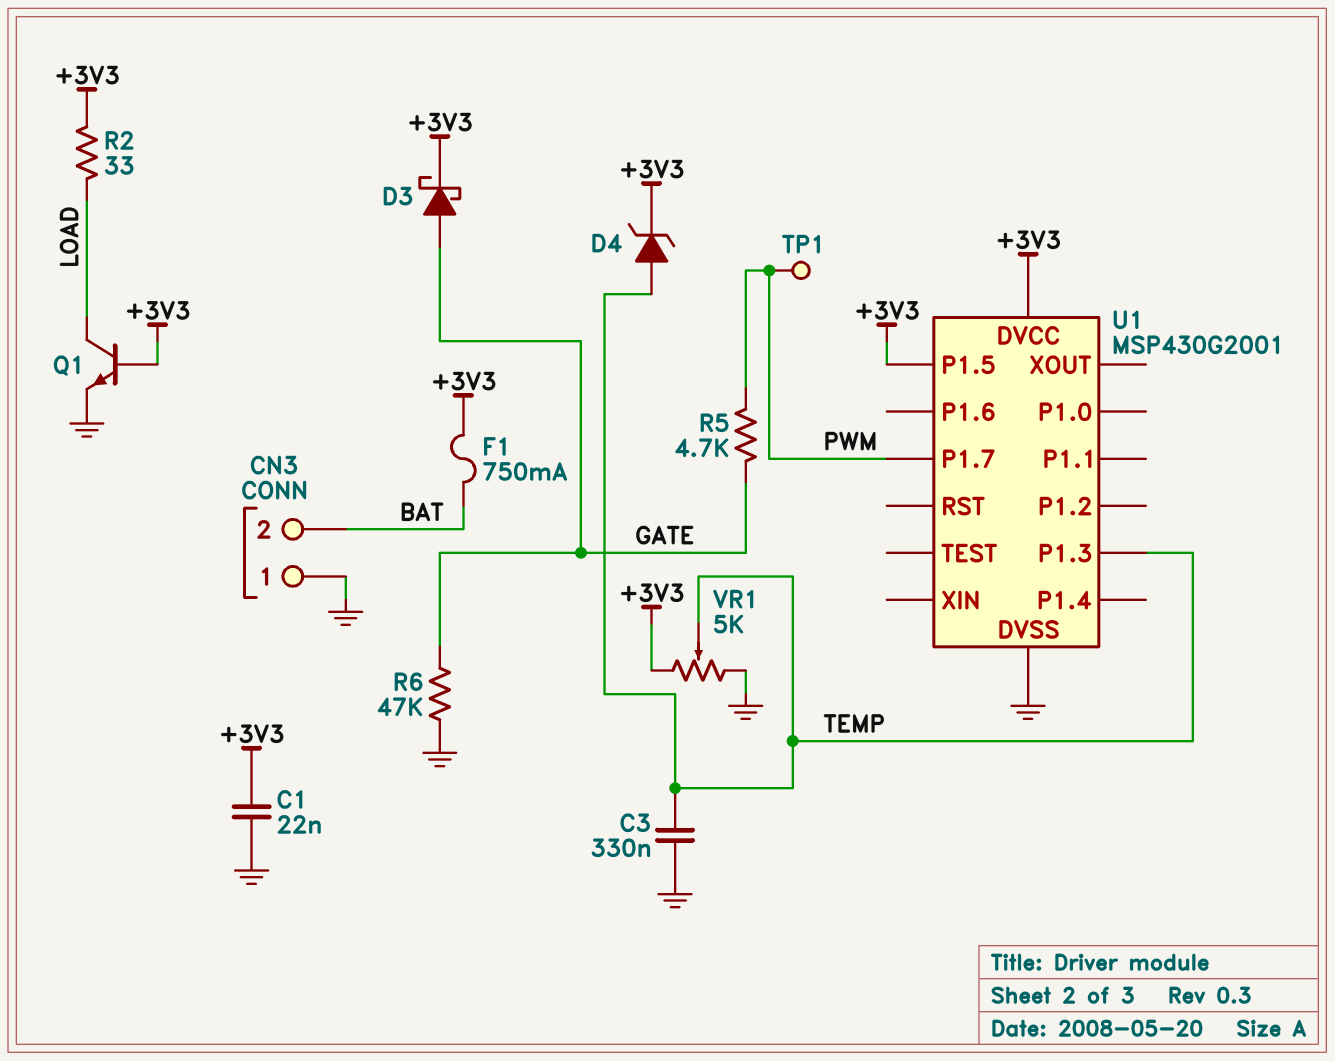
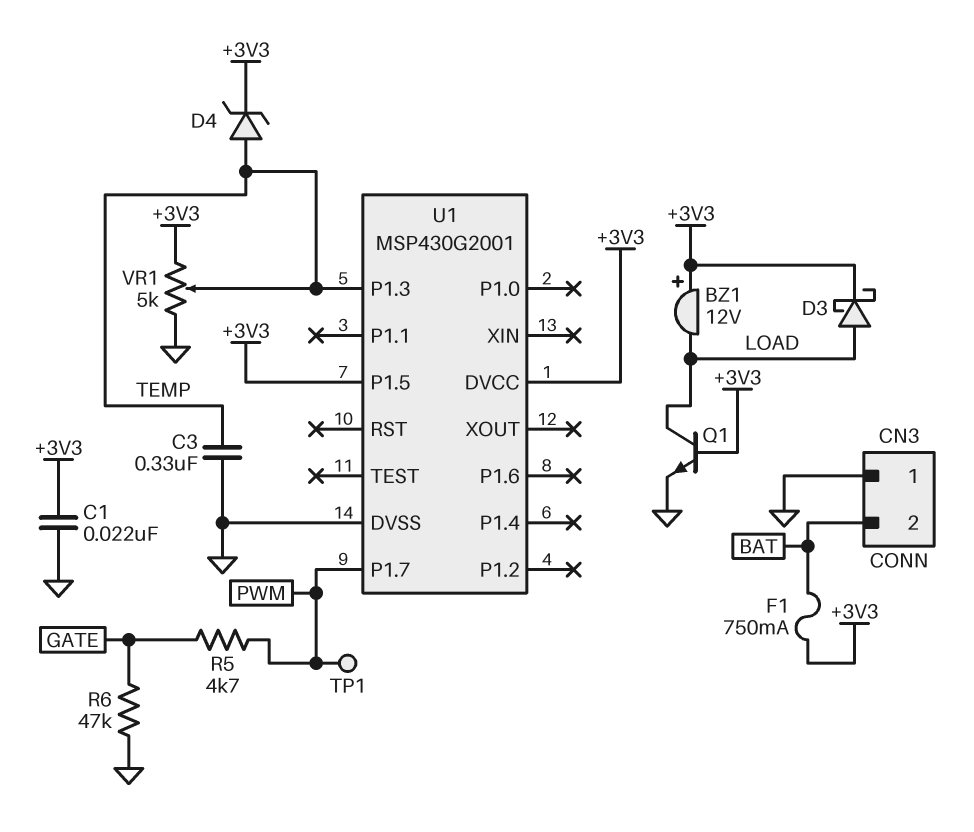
BZ1: none -> buzzer 12V (plus +3V3, minus LOAD)
D3: schottky (A GATE, K +3V3) -> schottky (A LOAD, K +3V3)
R2: 33 (+3V3, LOAD) -> none

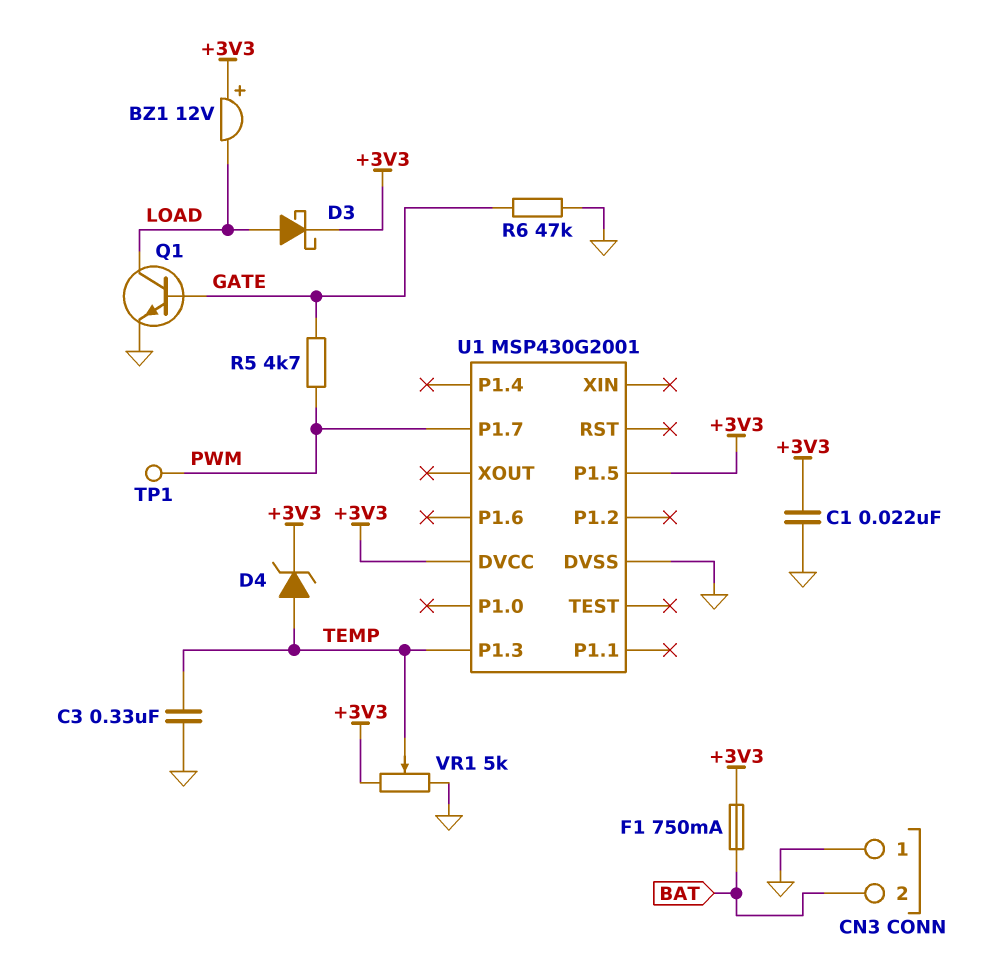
Q1: NPN (B +3V3, C LOAD, E GND) -> NPN (B GATE, C LOAD, E GND)

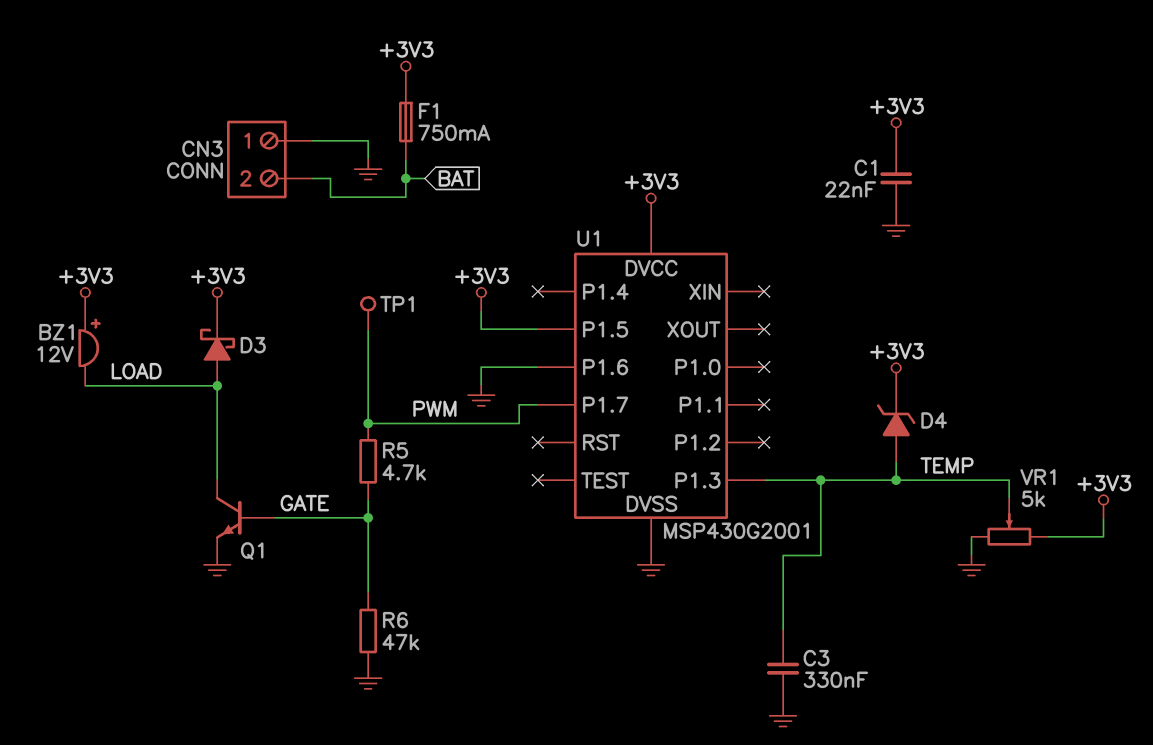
U1 pin P1.6: none -> GND

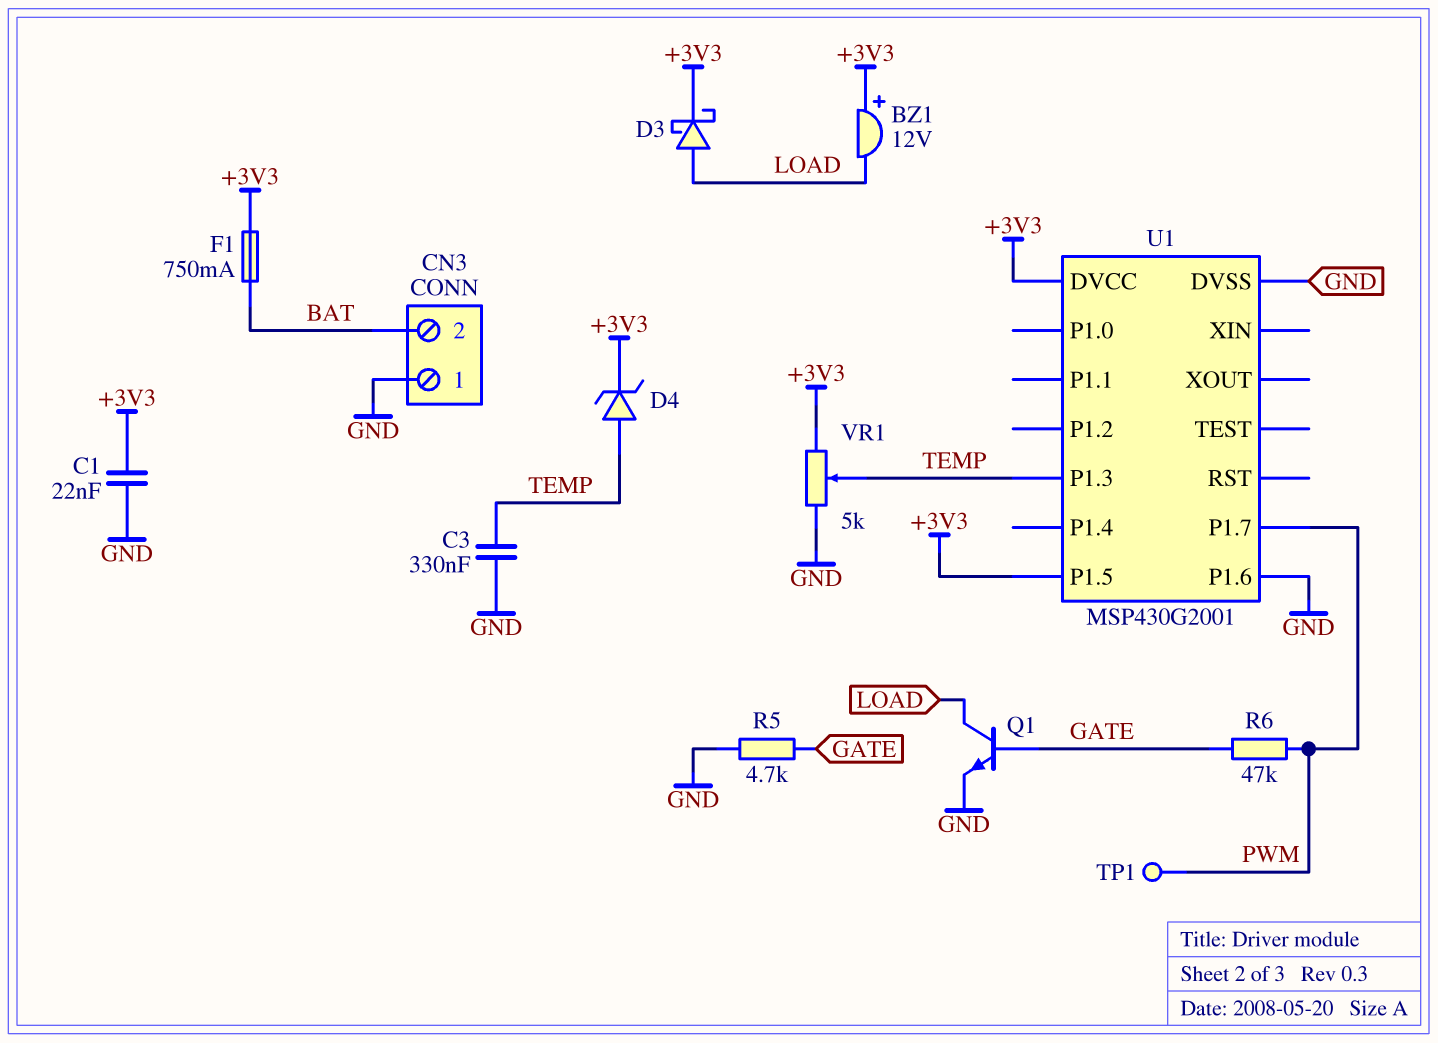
R5: 4.7k (GATE, PWM) -> 4.7k (GATE, GND)
R6: 47k (GATE, GND) -> 47k (GATE, PWM)

